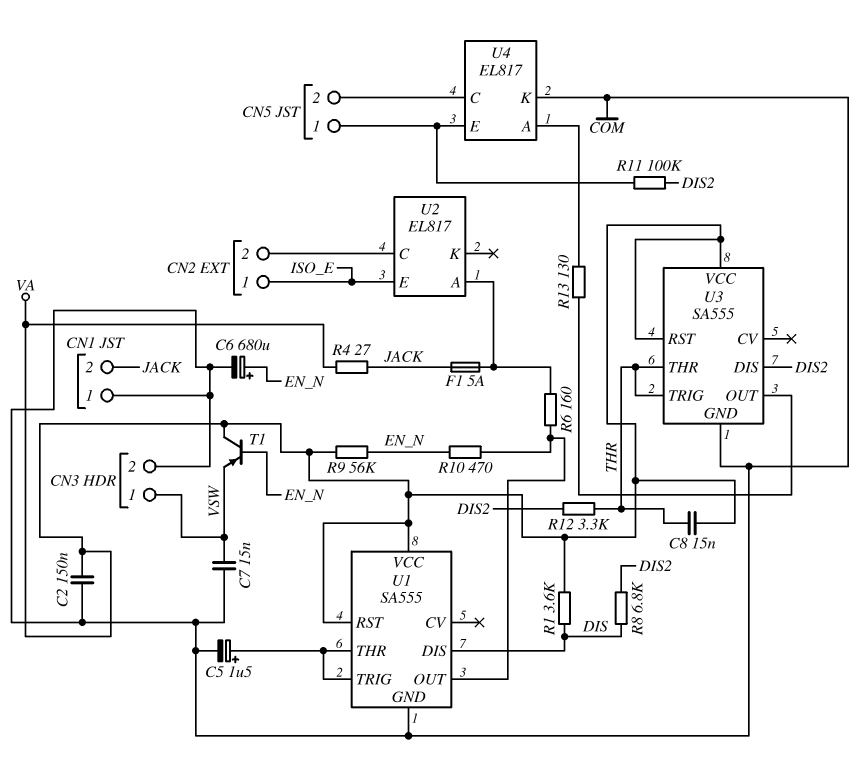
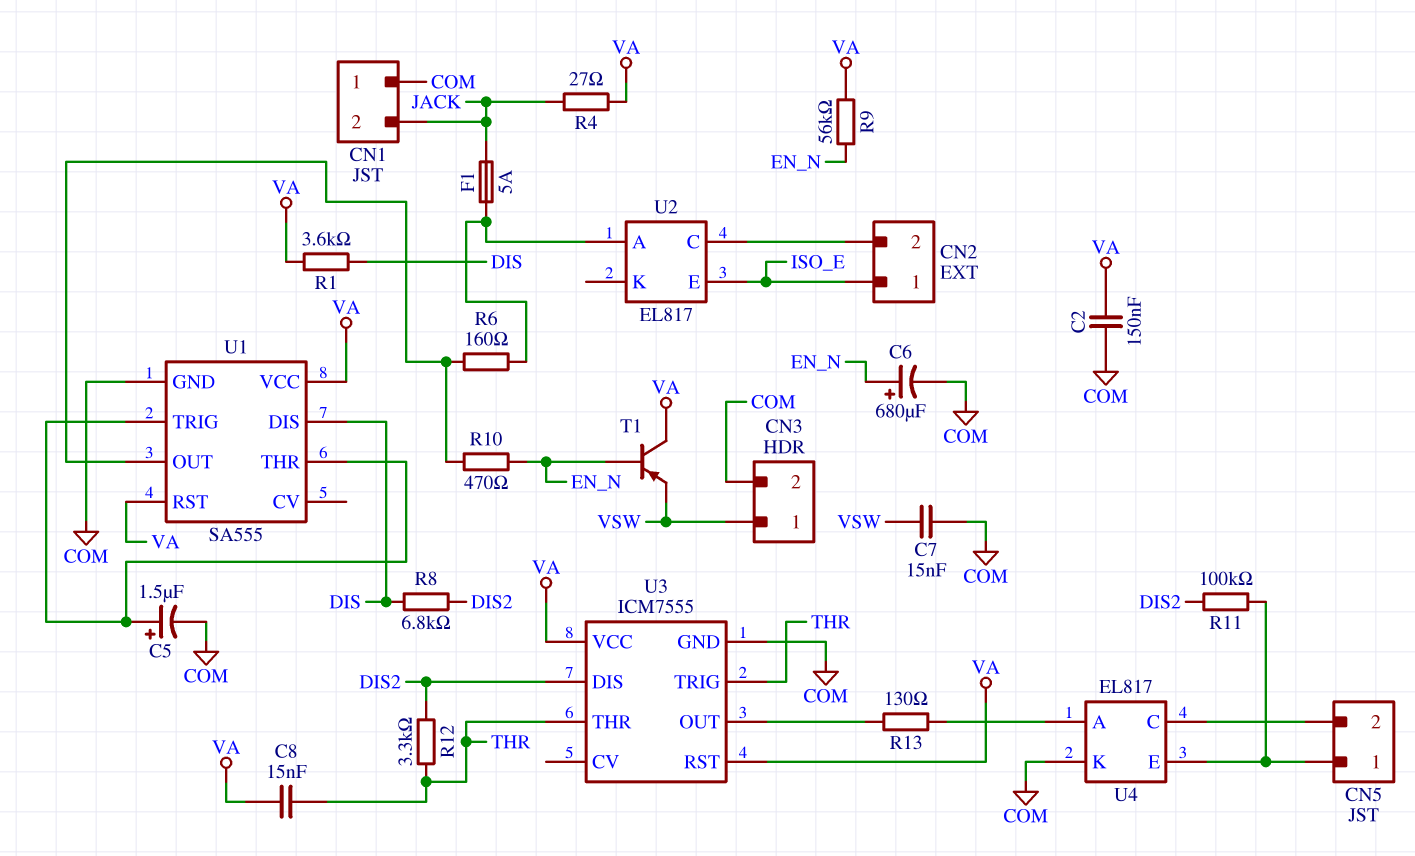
U3: SA555 -> ICM7555

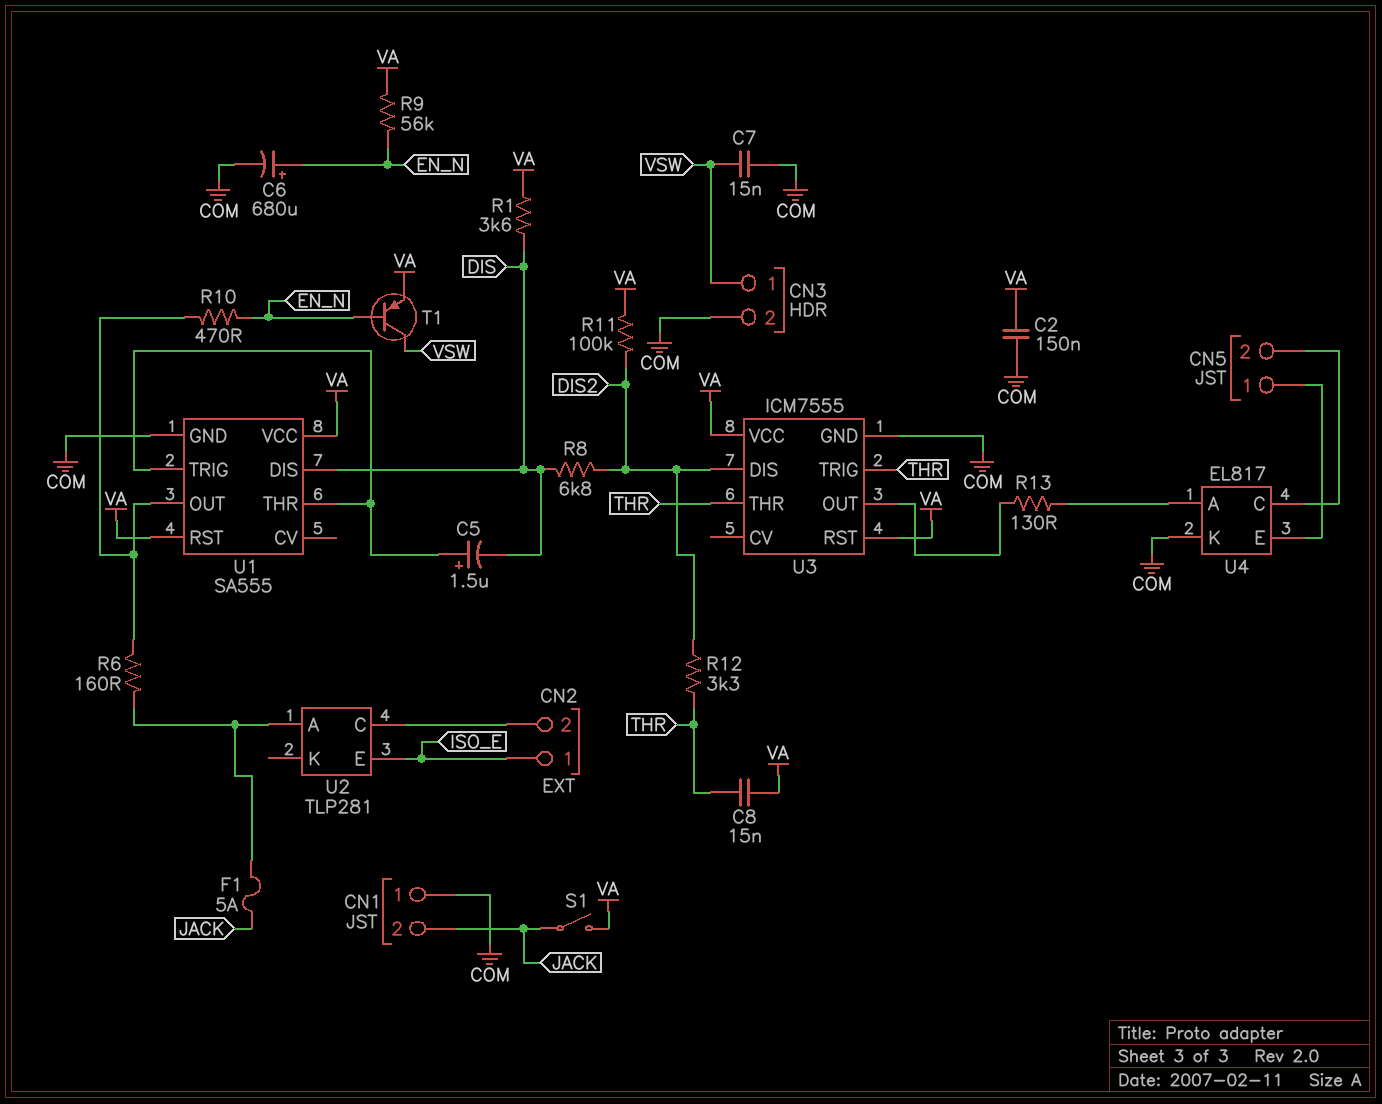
C5: 1.5uF (plus U1/THR, minus COM) -> 1.5uF (plus U1/THR, minus DIS)
R4: 27 (JACK, VA) -> none
R11: 100k (CN5/1, DIS2) -> 100k (DIS2, VA)
S1: none -> switch (JACK, VA)
T1: PNP (B EN_N, C VA, E VSW) -> PNP (B EN_N, C VSW, E VA)
U2: EL817 -> TLP281

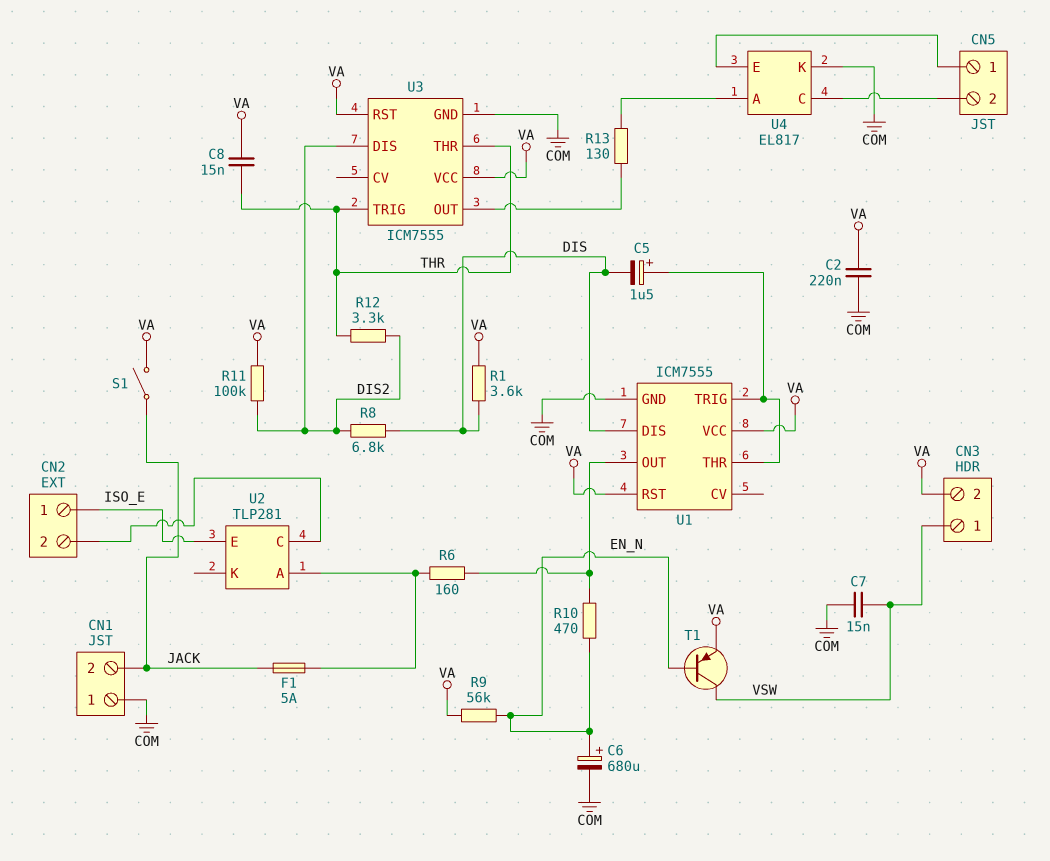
C2: 150nF (COM, VA) -> 220nF (COM, VA)
CN3 pin 2: COM -> VA
U1: SA555 -> ICM7555

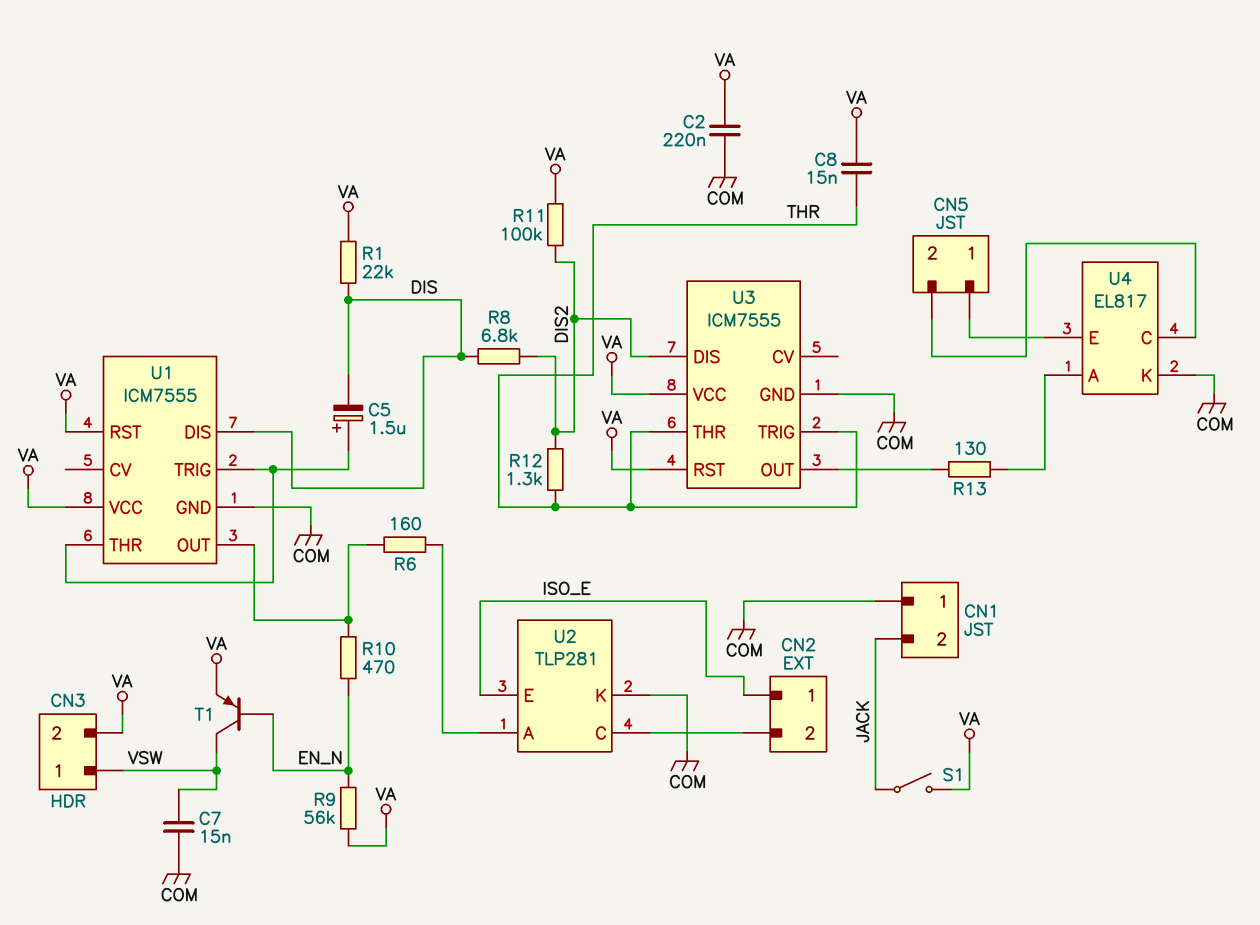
C6: 680uF (plus EN_N, minus COM) -> none
F1: 5A (JACK, U2/A) -> none
R1: 3.6k (DIS, VA) -> 22k (DIS, VA)
R12: 3.3k (DIS2, THR) -> 1.3k (DIS2, THR)
U2 pin K: none -> COM

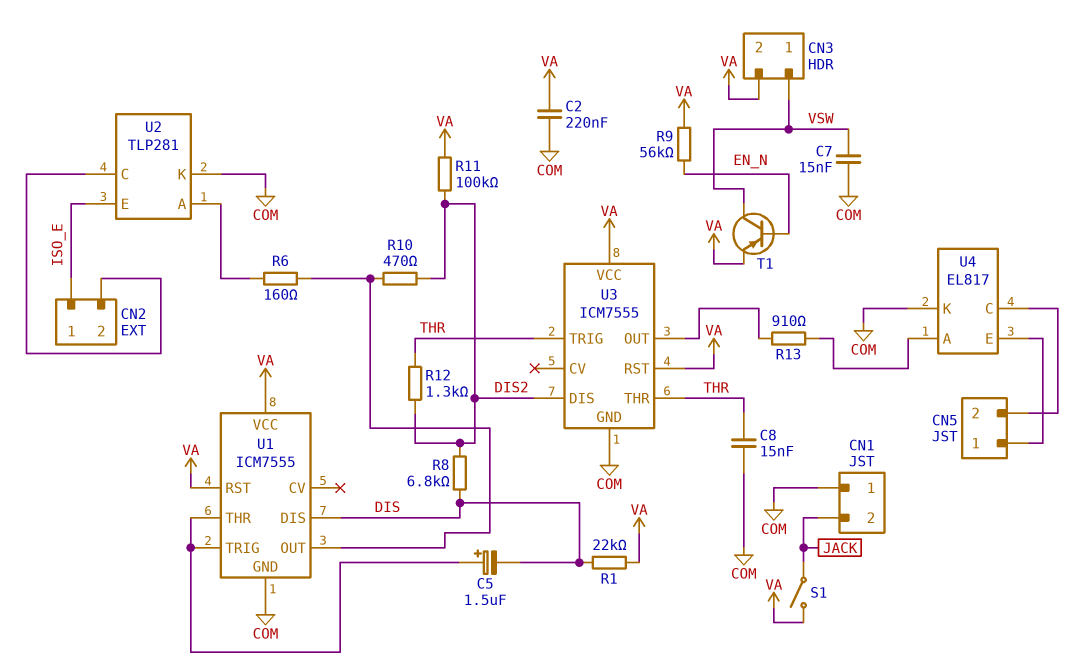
C8: 15nF (THR, VA) -> 15nF (COM, THR)
R10: 470 (EN_N, U1/OUT) -> 470 (DIS2, U1/OUT)
R13: 130 (U3/OUT, U4/A) -> 910 (U3/OUT, U4/A)

